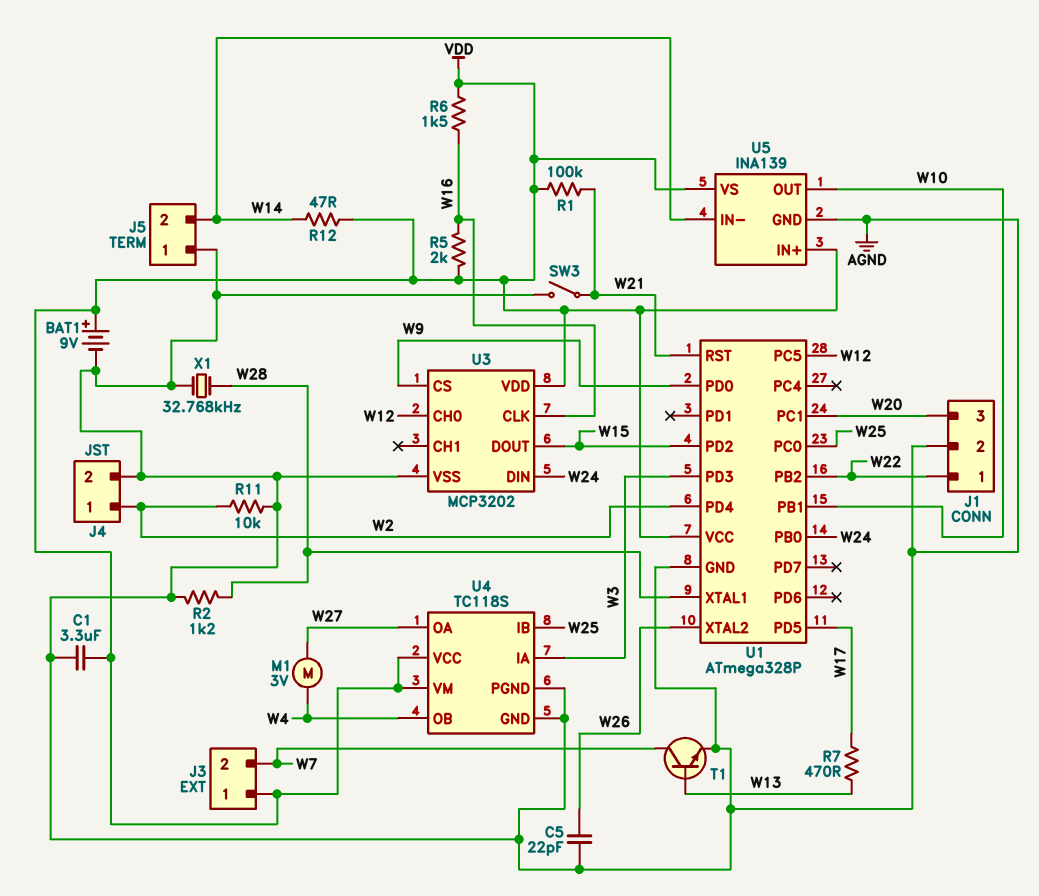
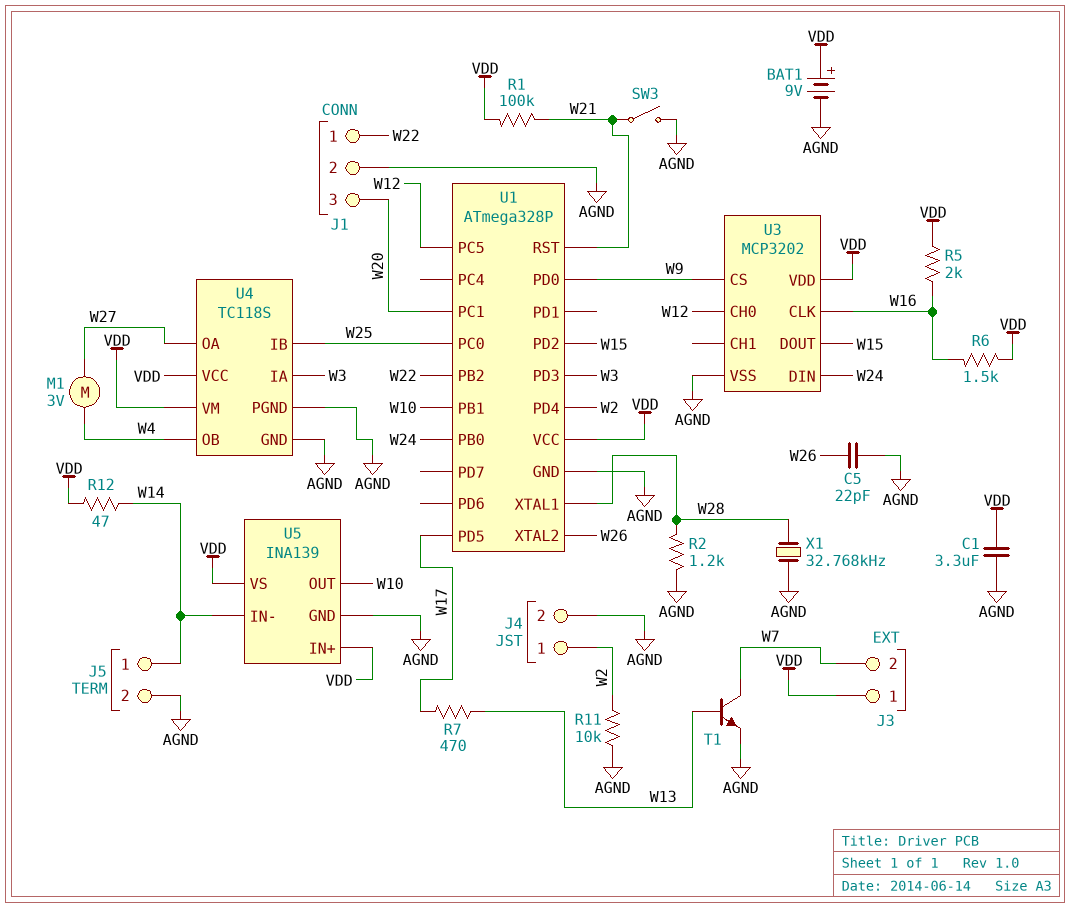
J5 pin 1: AGND -> W14
J5 pin 2: W14 -> AGND

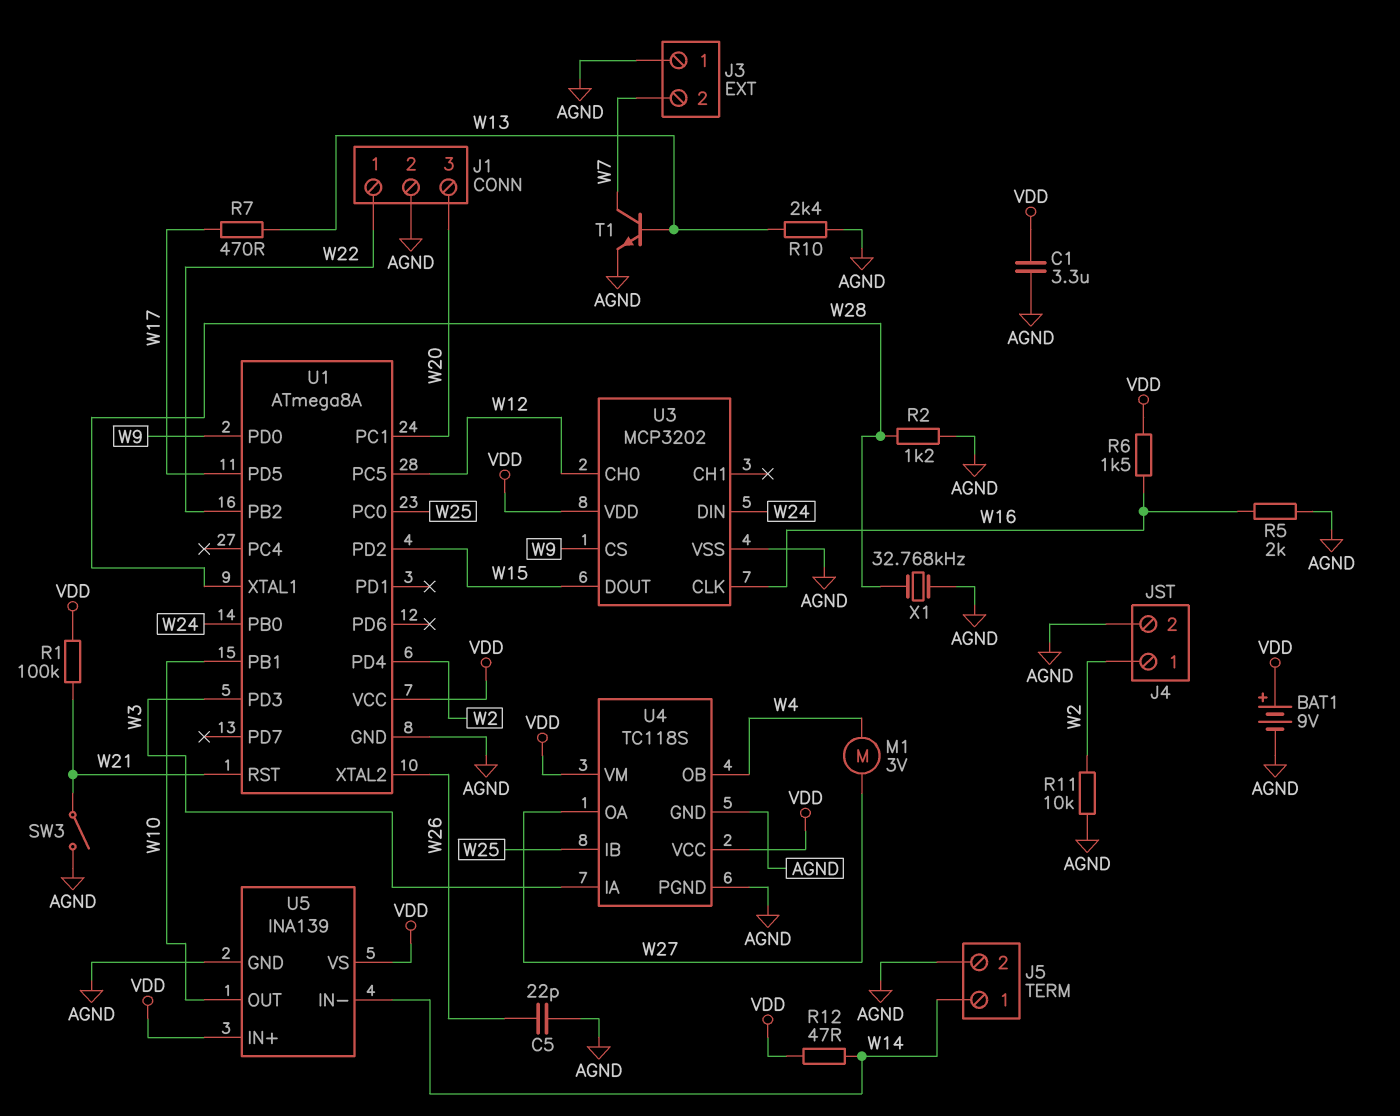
J3 pin 1: VDD -> AGND
R5: 2k (VDD, W16) -> 2k (AGND, W16)
R10: none -> 2.4k (AGND, W13)
U1: ATmega328P -> ATmega8A

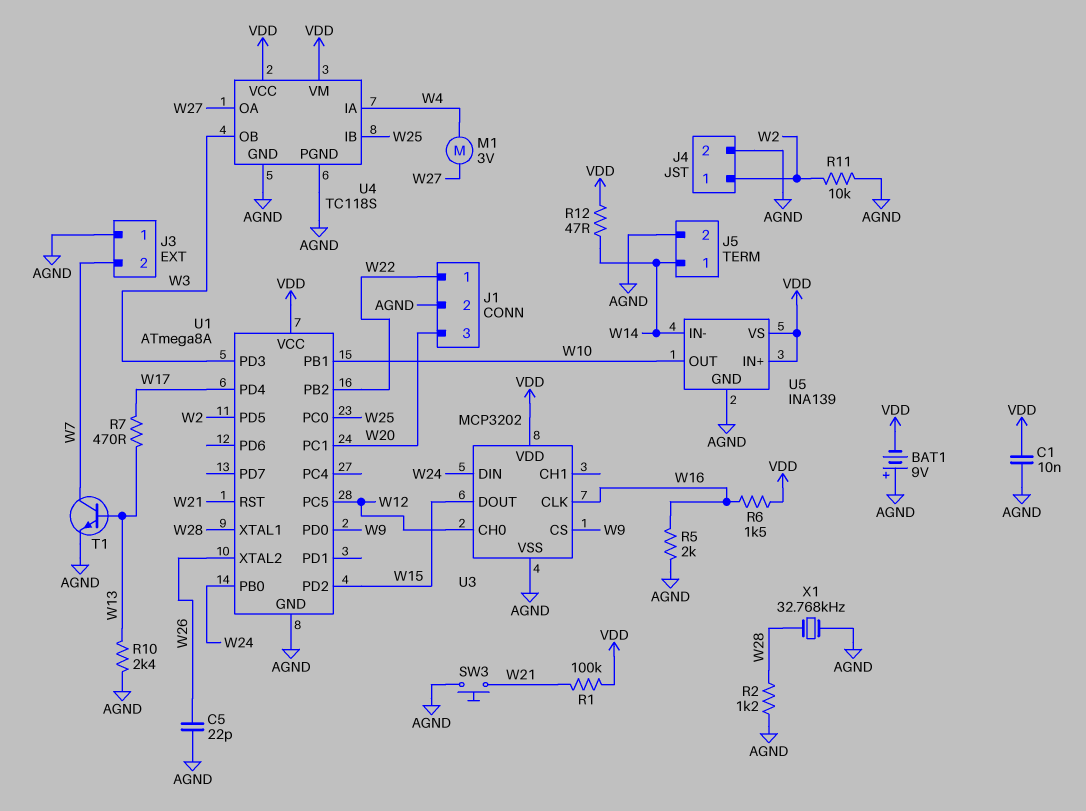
BAT1: 9V (plus VDD, minus AGND) -> 9V (plus AGND, minus VDD)
C1: 3.3uF (AGND, VDD) -> 10nF (AGND, VDD)
SW3: switch (AGND, W21) -> button (AGND, W21)
U1 pin PD4: W2 -> W17
U1 pin PD5: W17 -> W2
U4 pin IA: W3 -> W4
U4 pin OB: W4 -> W3

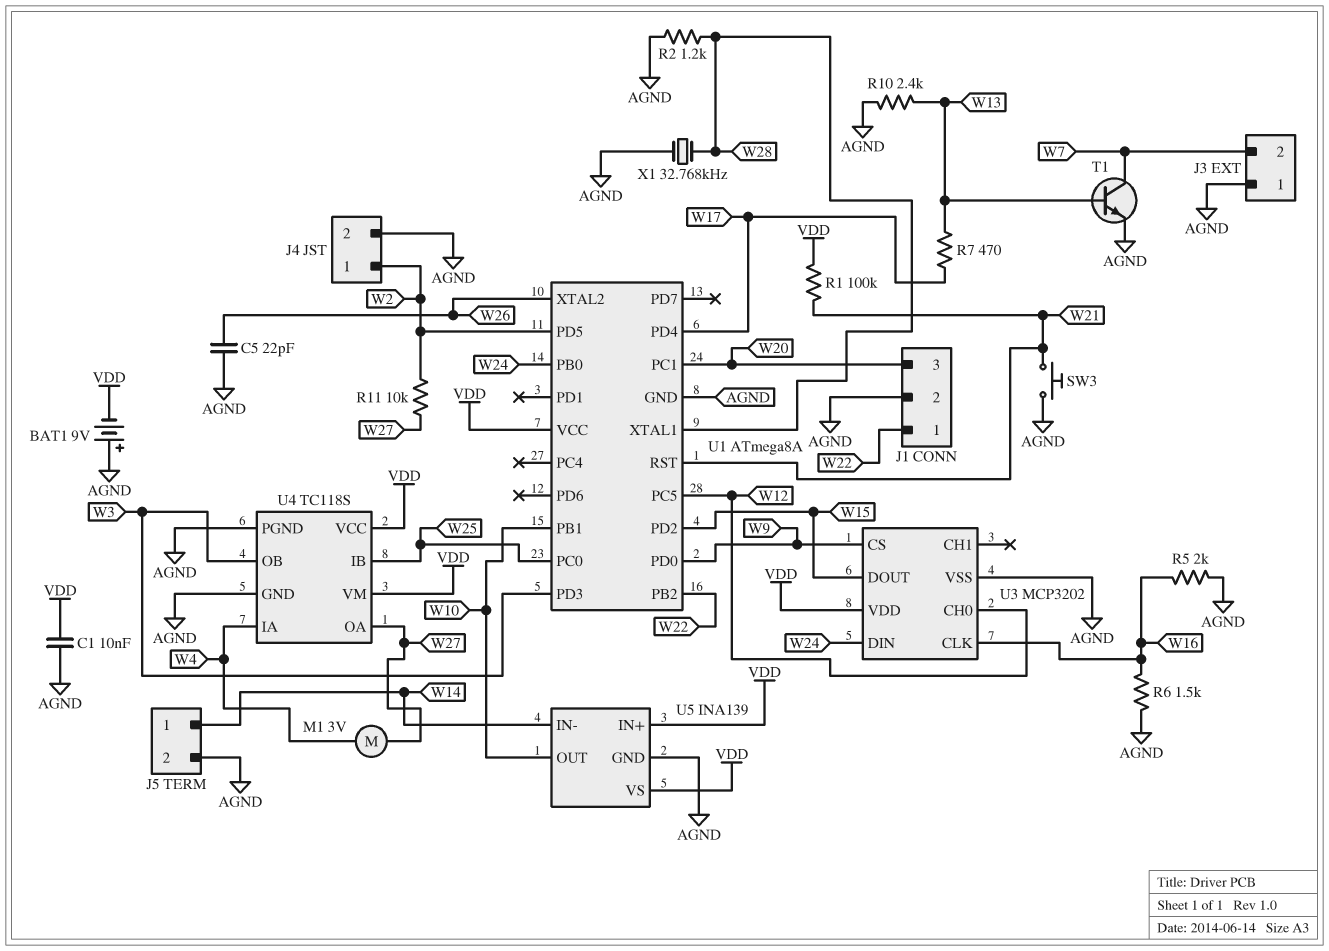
R6: 1.5k (VDD, W16) -> 1.5k (AGND, W16)
R11: 10k (AGND, W2) -> 10k (W2, W27)
R12: 47 (VDD, W14) -> none

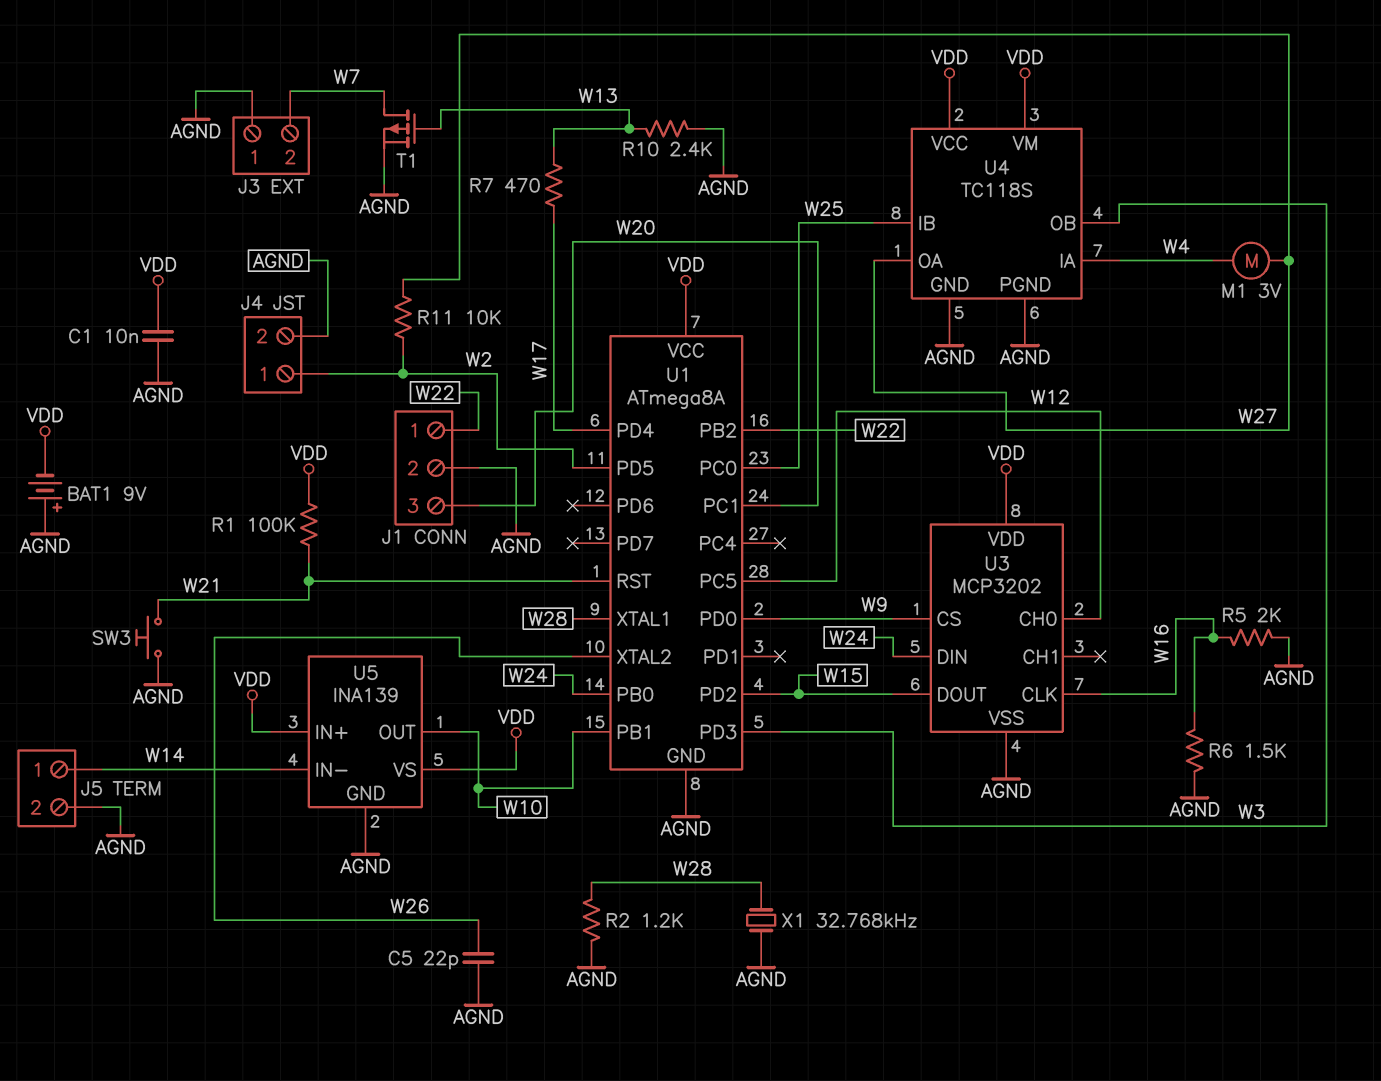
T1: NPN (B W13, C W7, E AGND) -> PMOS (G W13, D W7, S AGND)

